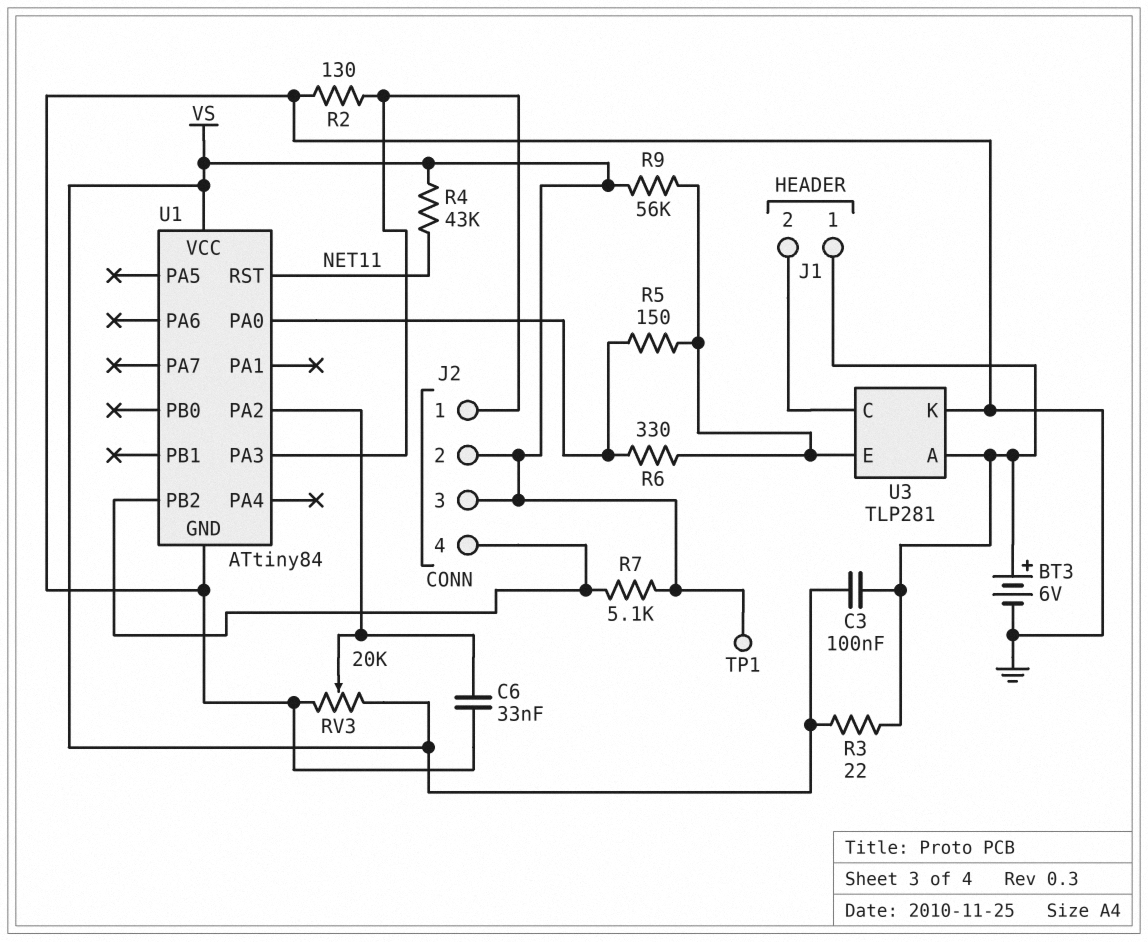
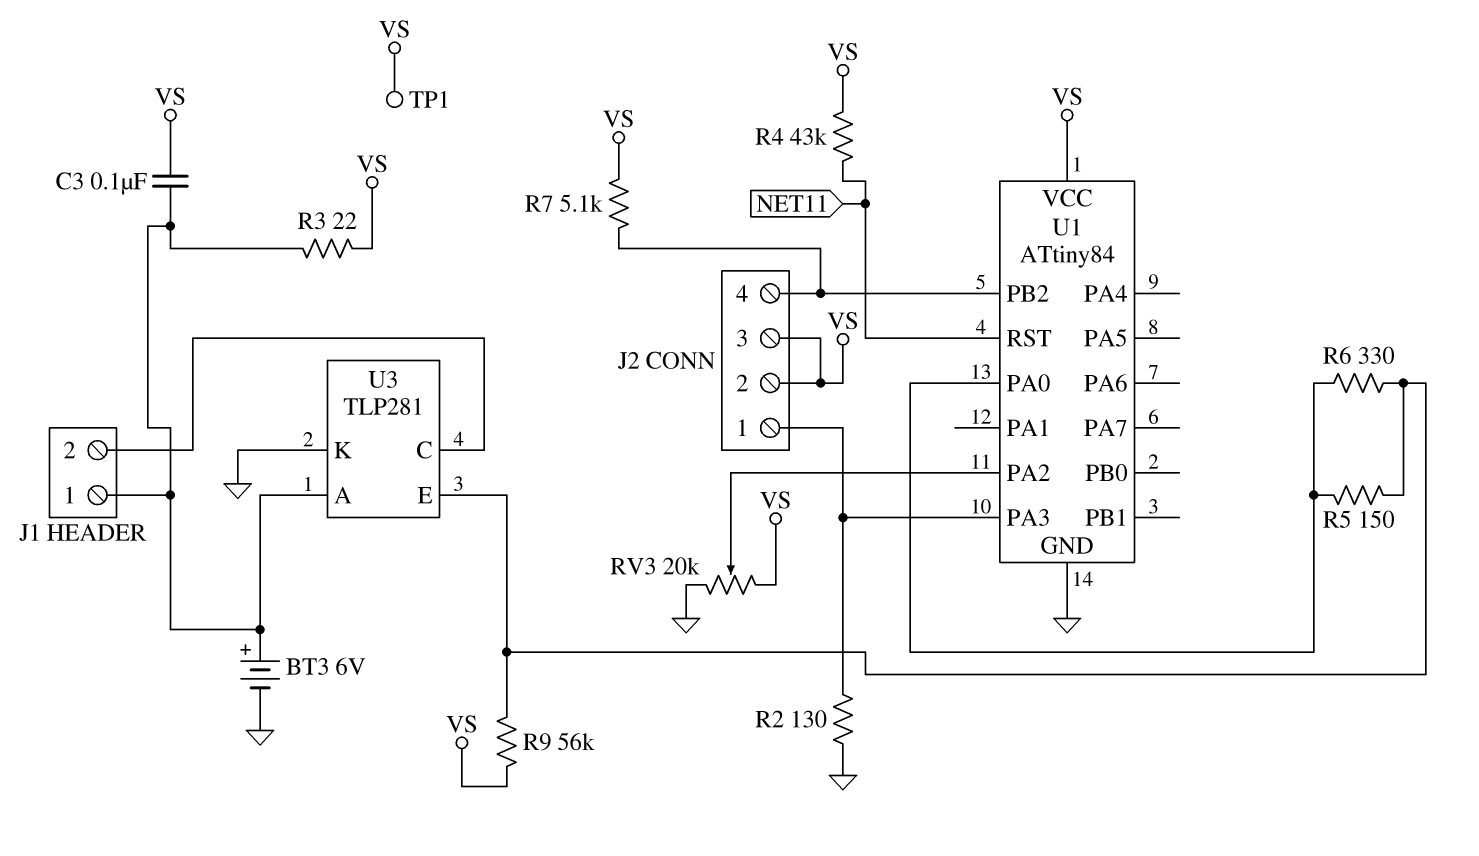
C6: 33nF (GND, U1/PA2) -> none

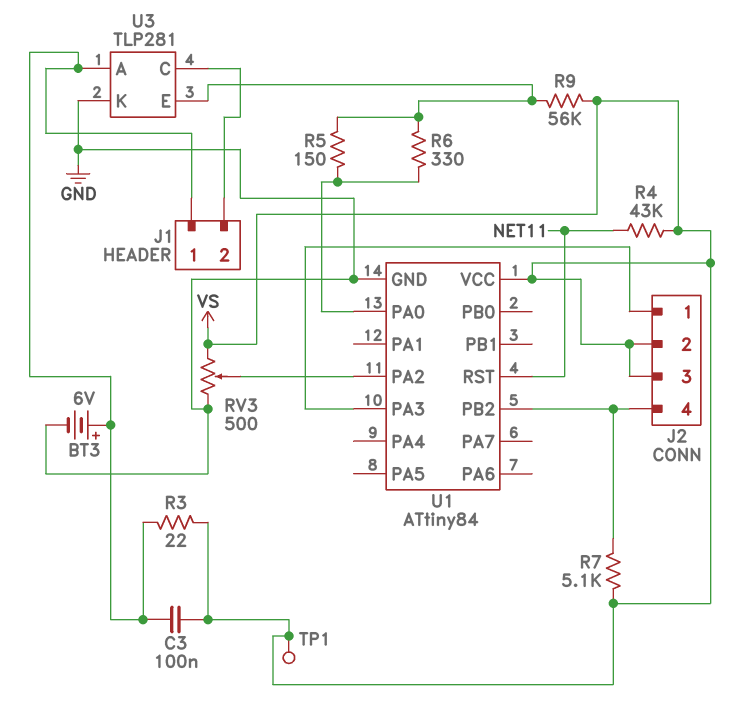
R2: 130 (GND, J2/1) -> none
RV3: 20k (GND, VS, wiper U1/PA2) -> 500 (GND, VS, wiper U1/PA2)

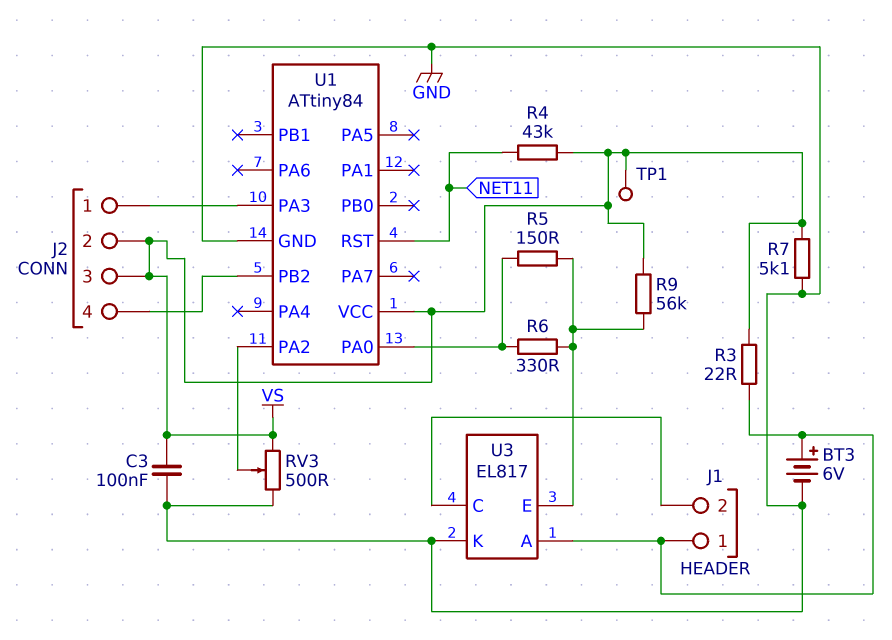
C3: 100nF (J1/1, VS) -> 100nF (GND, VS)
R7: 5.1k (J2/4, VS) -> 5.1k (GND, VS)
U3: TLP281 -> EL817

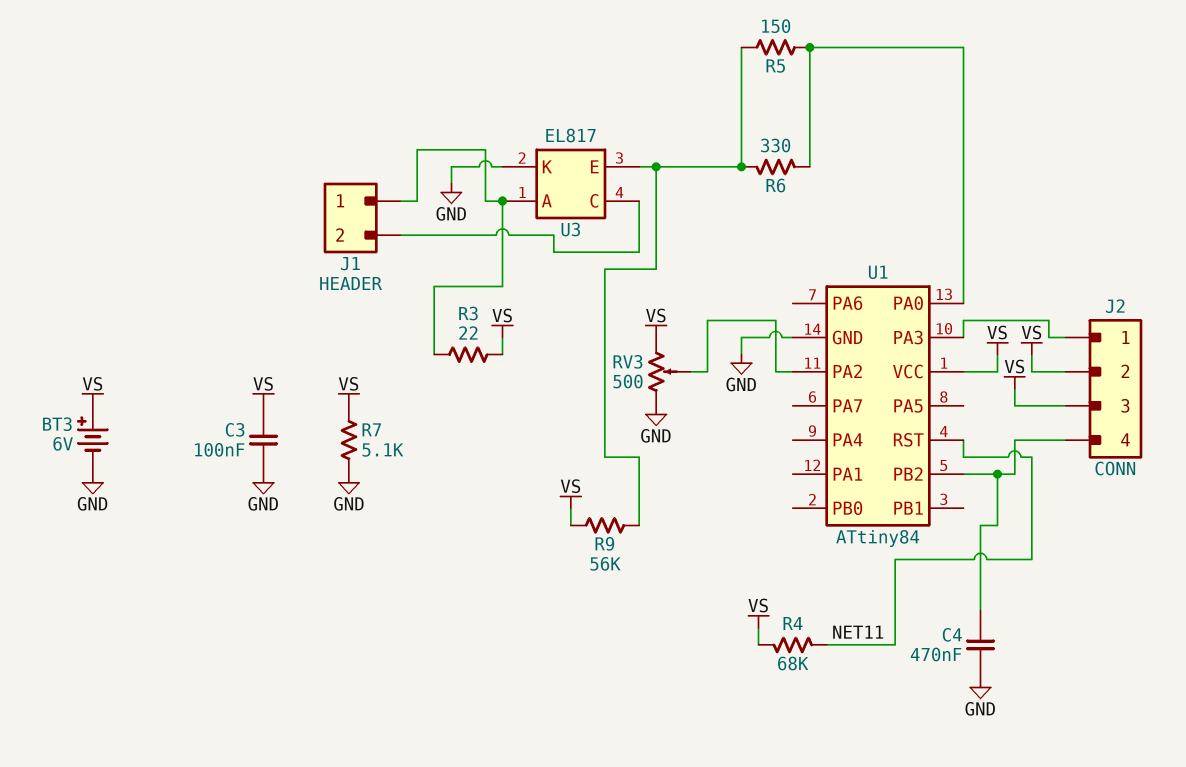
BT3: 6V (plus J1/1, minus GND) -> 6V (plus VS, minus GND)
C4: none -> 470nF (GND, J2/4)
R4: 43k (NET11, VS) -> 68k (NET11, VS)
TP1: test point (VS) -> none

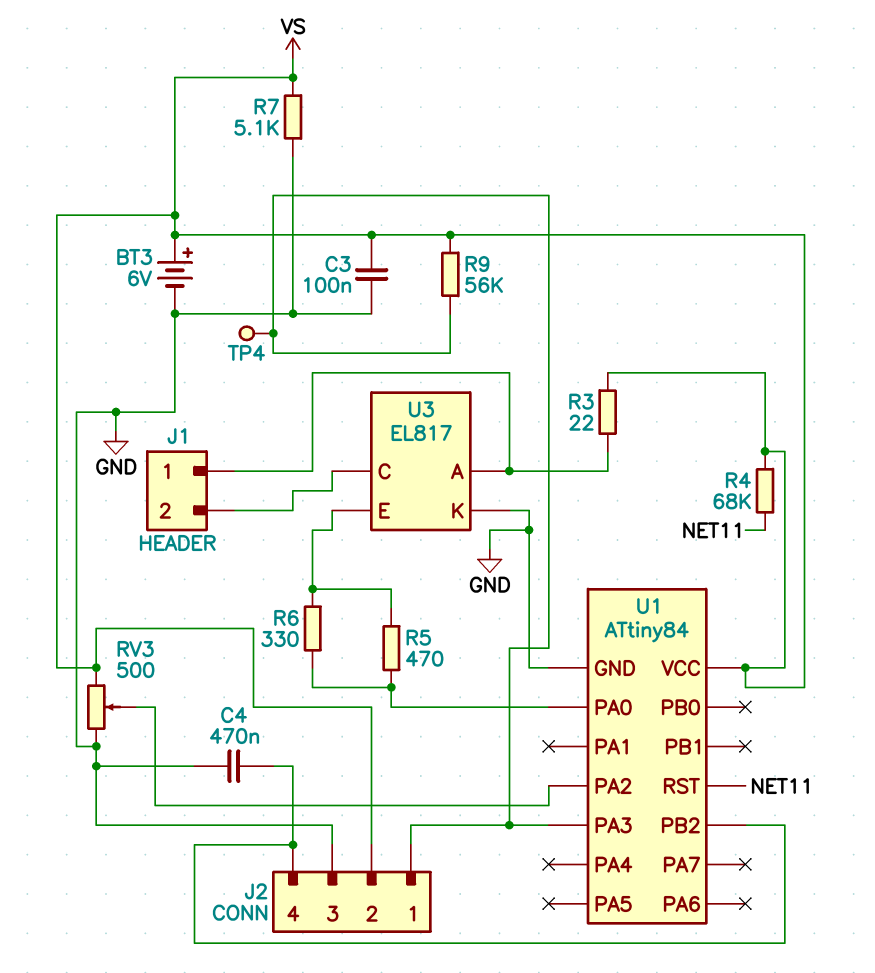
J2 pin 3: VS -> GND
R5: 150 (U1/PA0, U3/E) -> 470 (U1/PA0, U3/E)
R9: 56k (U3/E, VS) -> 56k (J2/1, VS)
TP4: none -> test point (J2/1)

